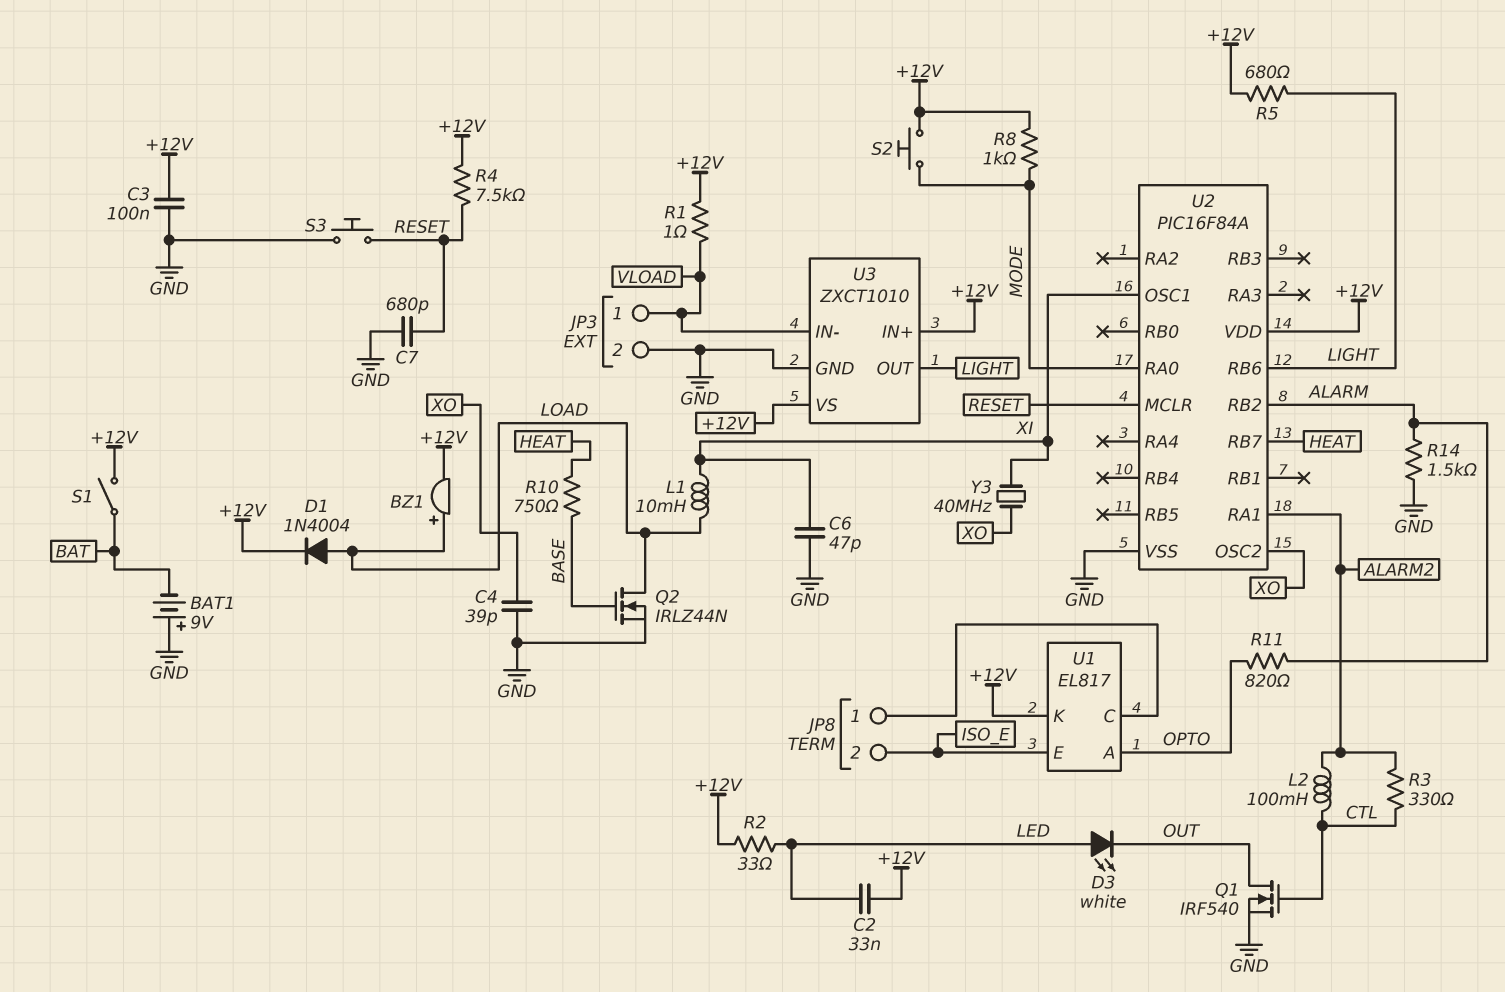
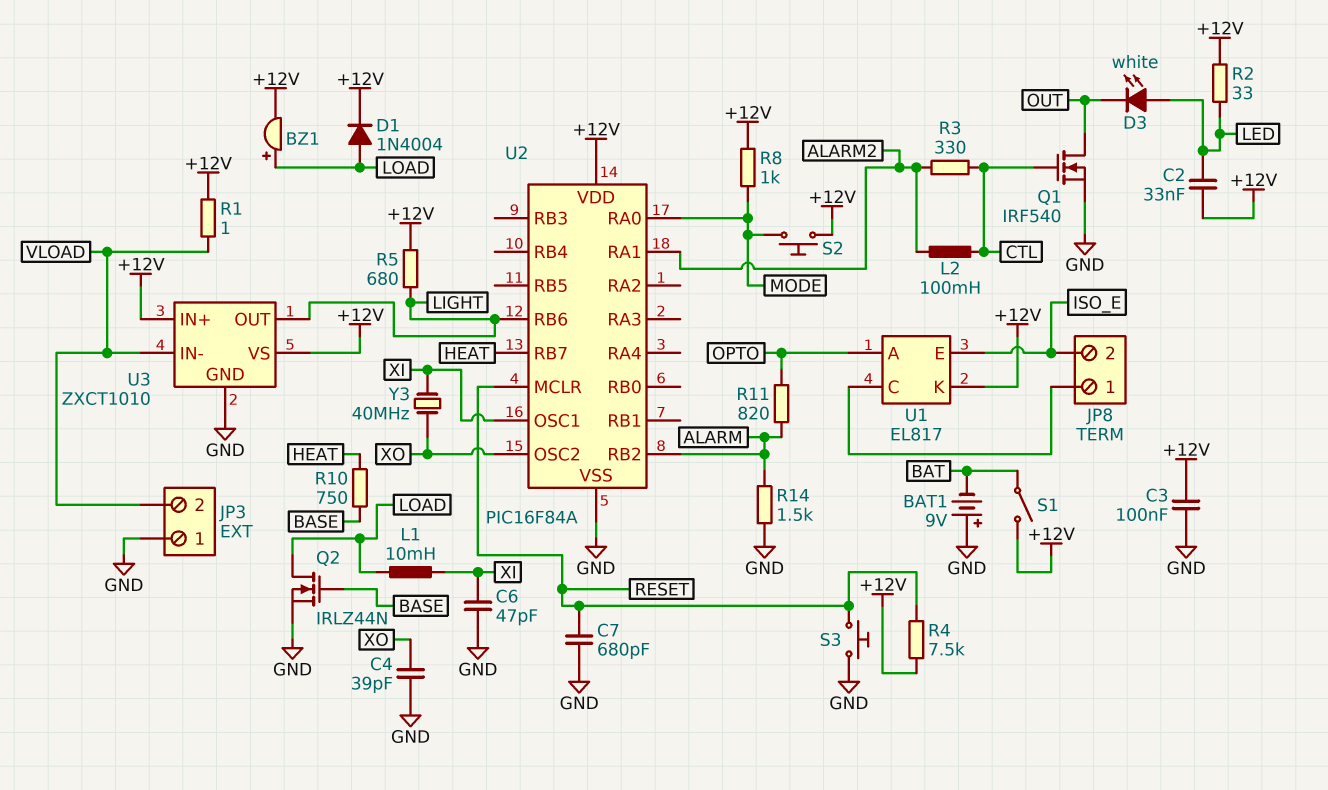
JP3 pin 1: VLOAD -> GND
JP3 pin 2: GND -> VLOAD

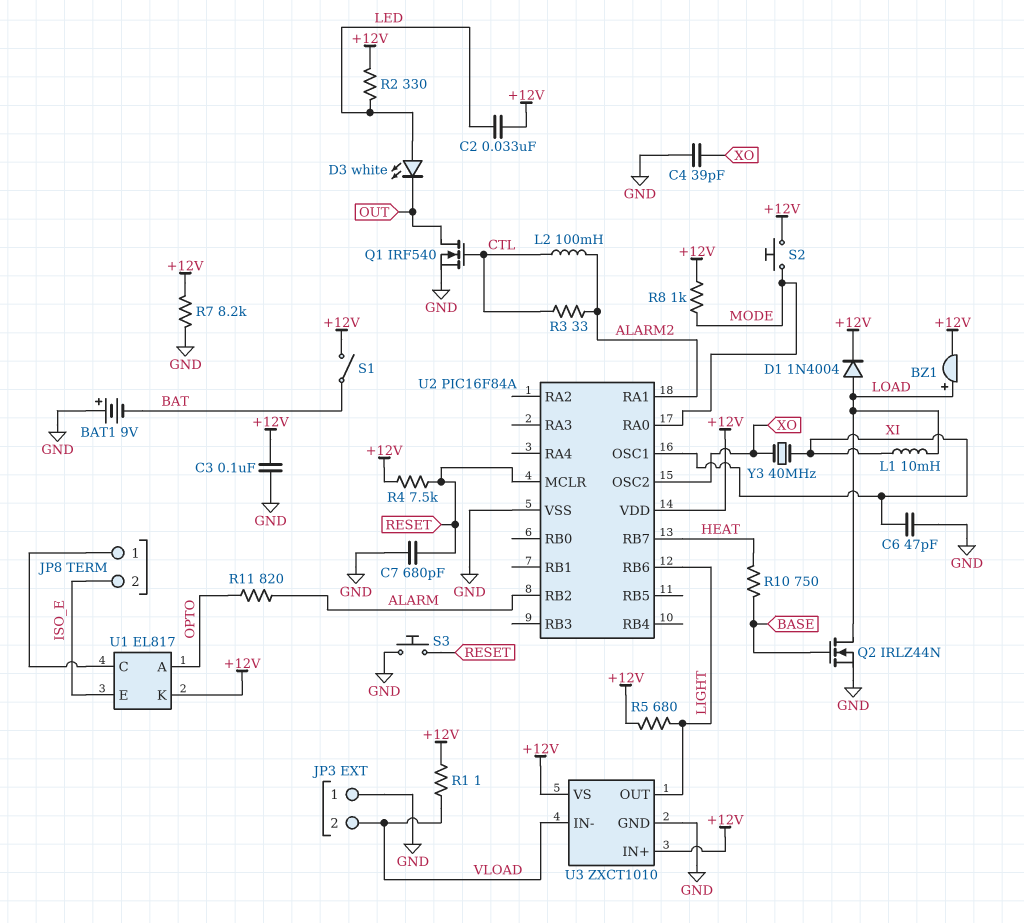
R2: 33 (+12V, LED) -> 330 (+12V, LED)
R3: 330 (ALARM2, CTL) -> 33 (ALARM2, CTL)
R7: none -> 8.2k (+12V, GND)
R14: 1.5k (ALARM, GND) -> none

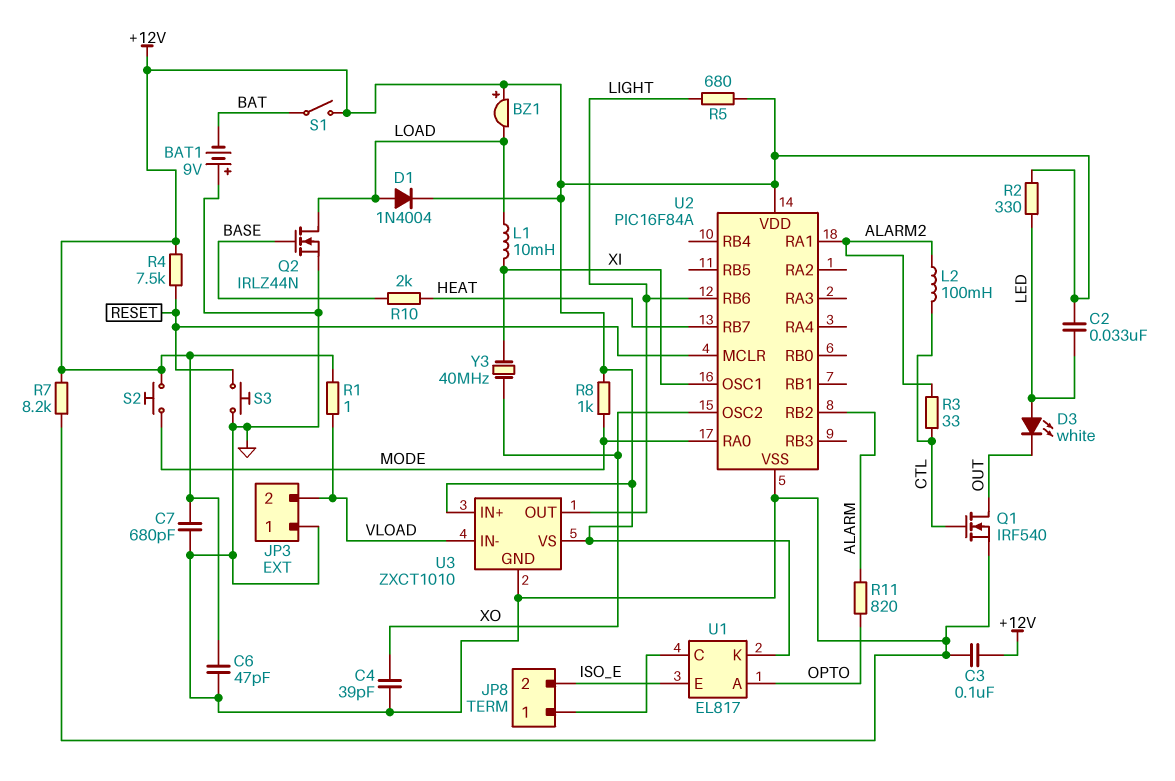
BZ1: buzzer (plus LOAD, minus +12V) -> buzzer (plus +12V, minus LOAD)
C6: 47pF (GND, XI) -> 47pF (+12V, GND)
C7: 680pF (GND, RESET) -> 680pF (+12V, GND)
R10: 750 (BASE, HEAT) -> 2k (BASE, HEAT)

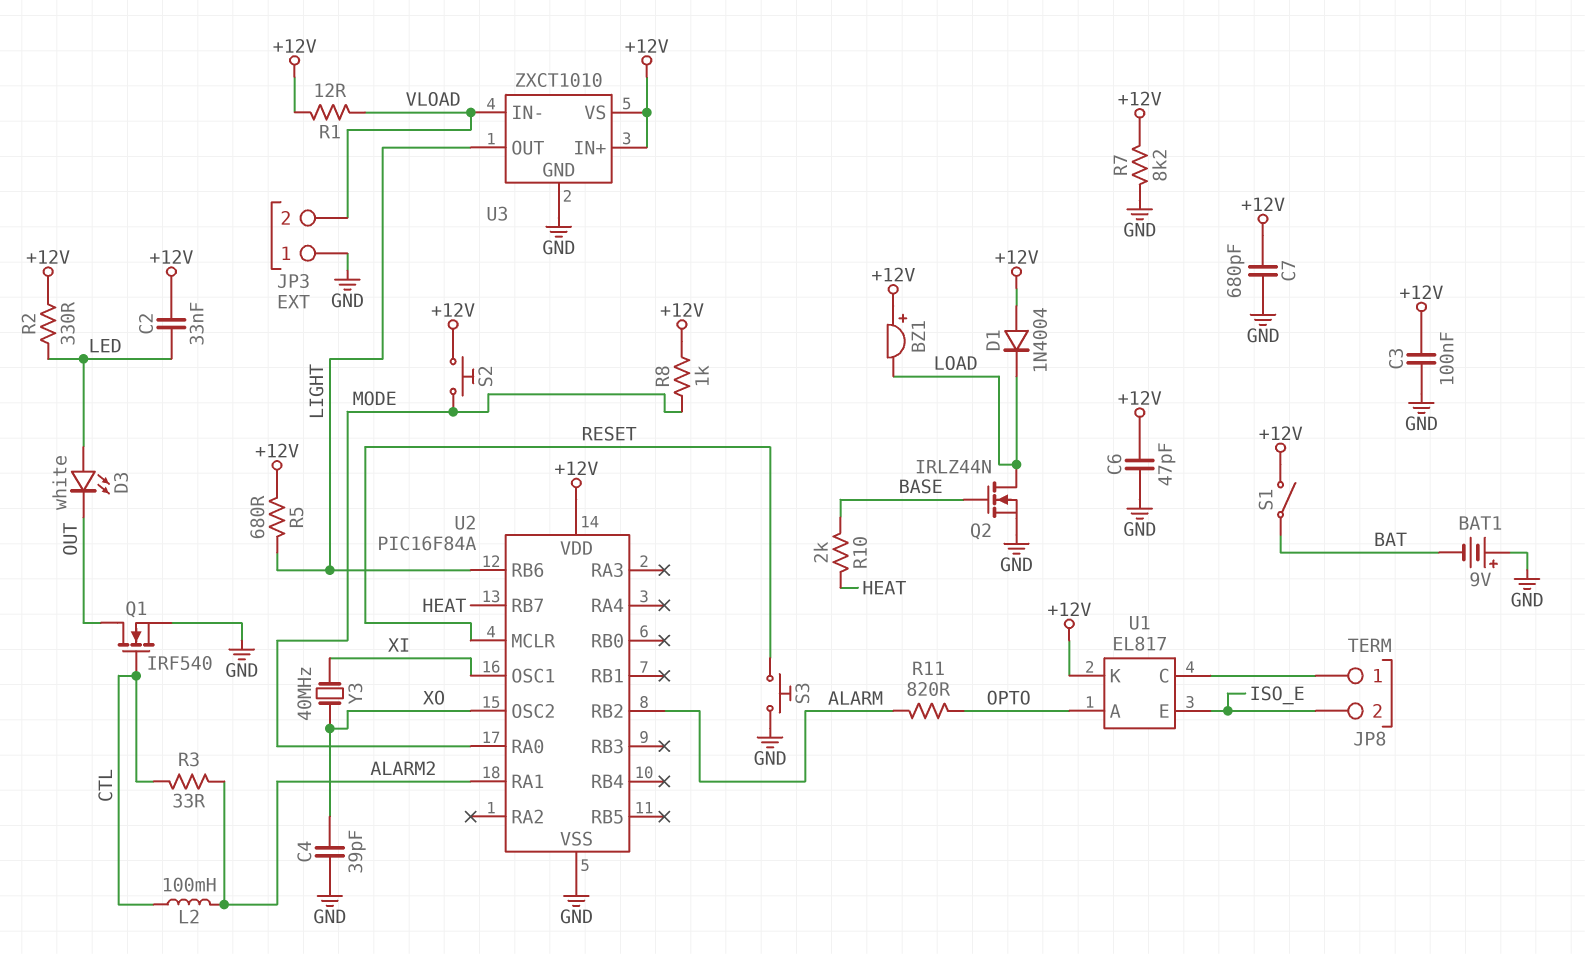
D1: diode 1N4004 (A LOAD, K +12V) -> diode 1N4004 (A +12V, K LOAD)
L1: 10mH (LOAD, XI) -> none
R1: 1 (+12V, VLOAD) -> 12 (+12V, VLOAD)
R4: 7.5k (+12V, RESET) -> none

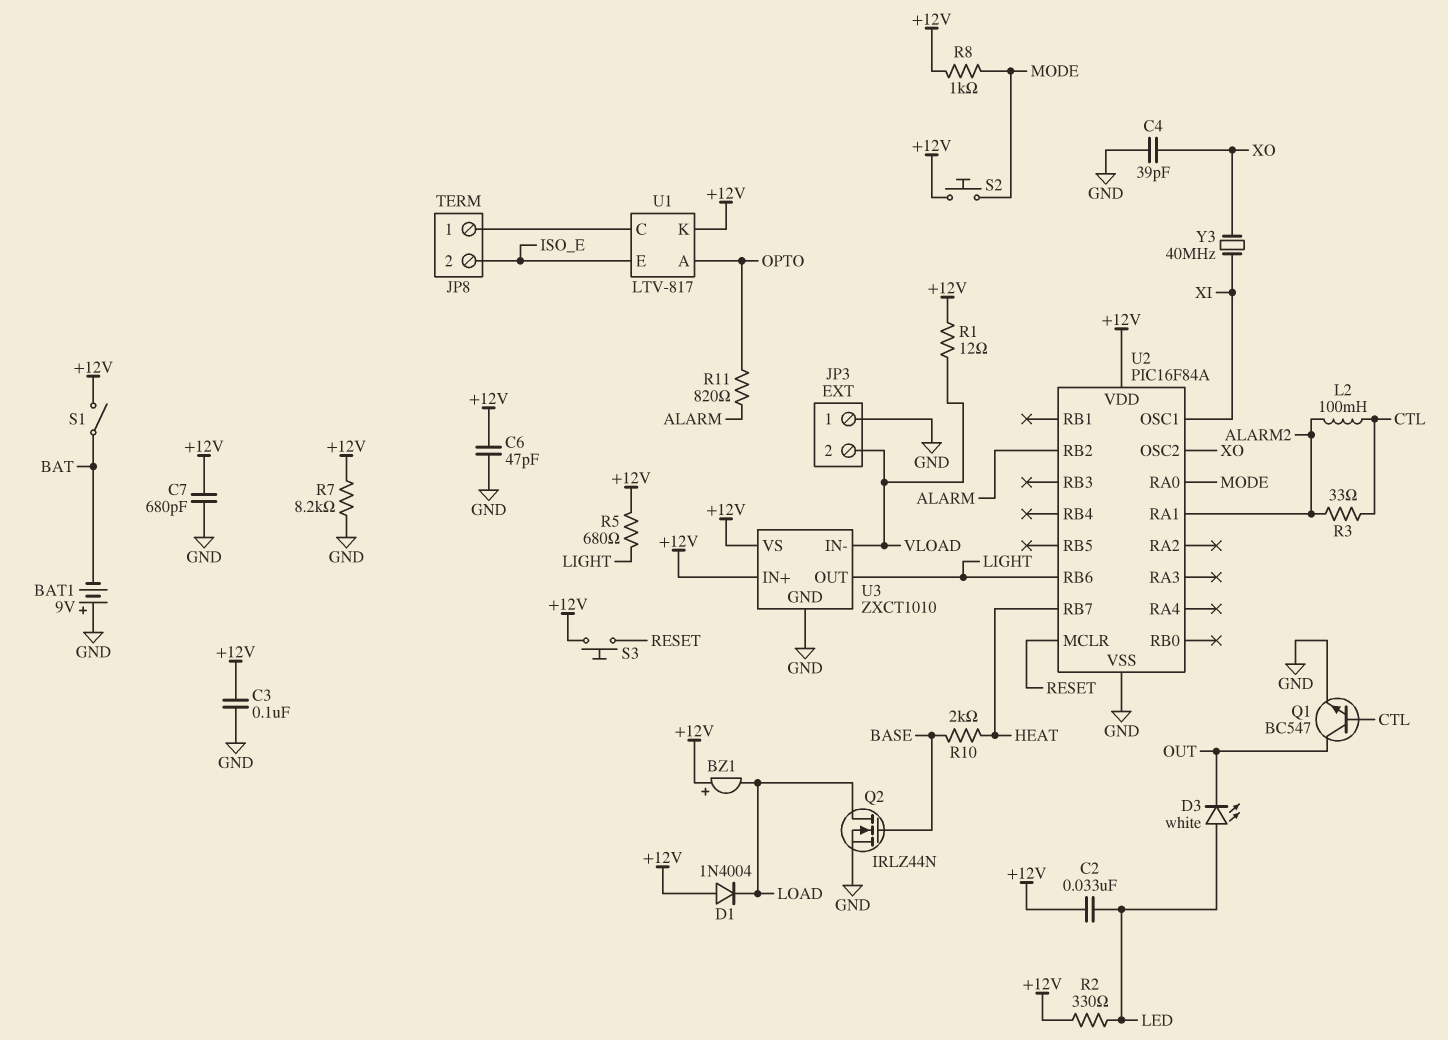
Q1: NMOS IRF540 (G CTL, D OUT, S GND) -> NPN BC547 (B CTL, C OUT, E GND)
S3: button (GND, RESET) -> button (+12V, RESET)
U1: EL817 -> LTV-817

